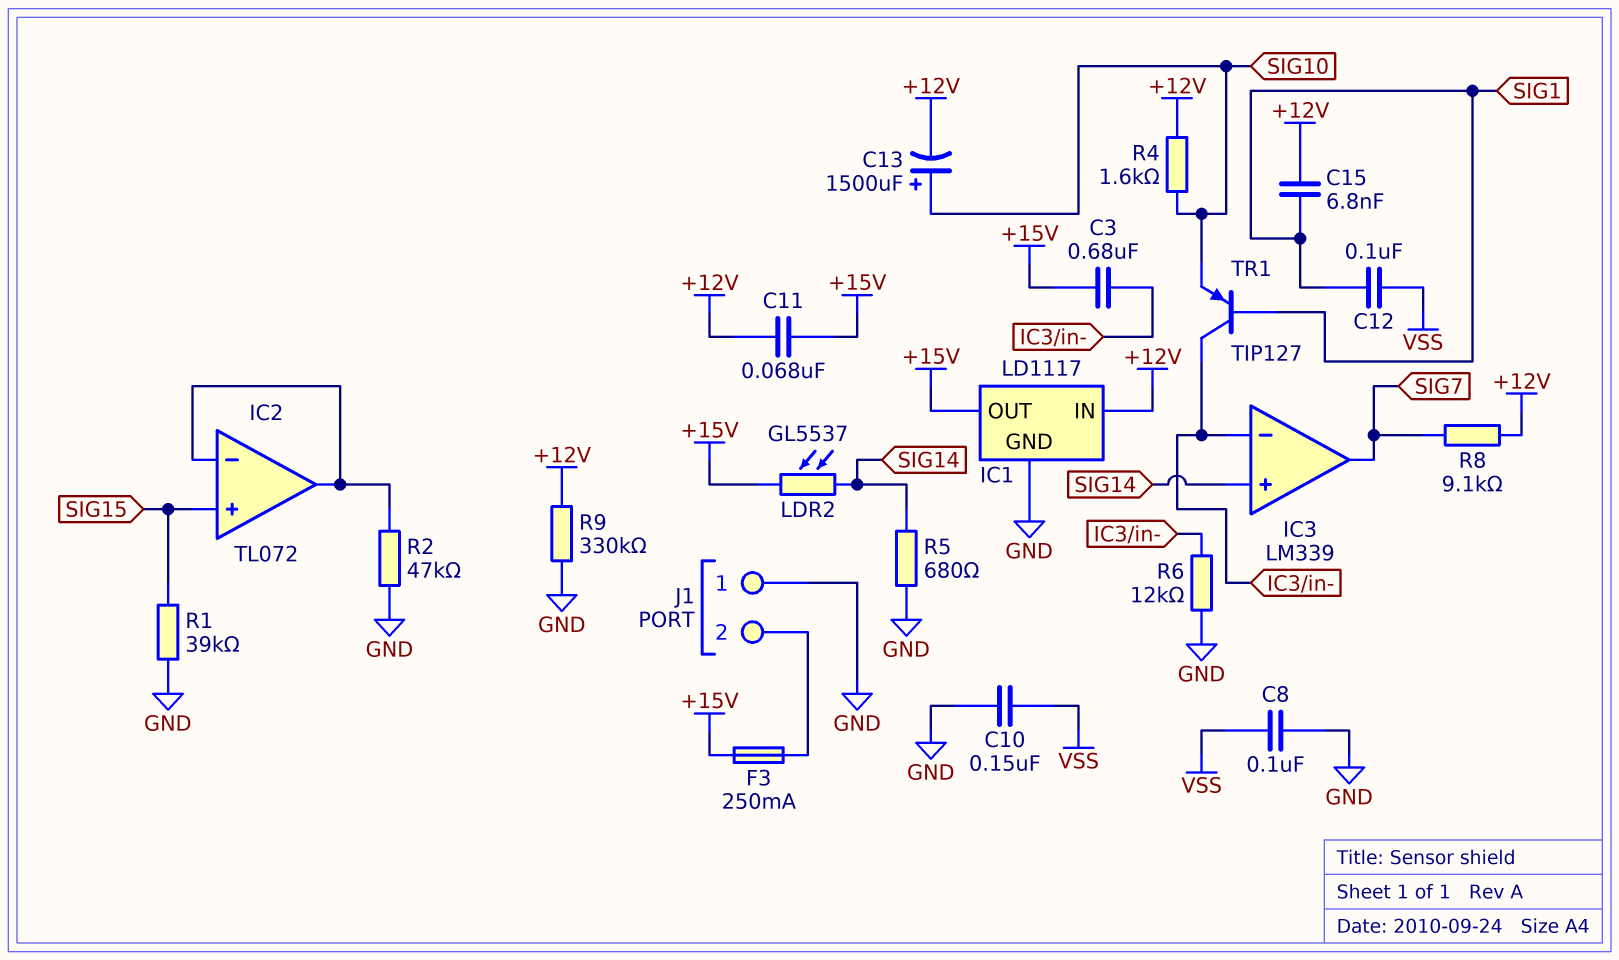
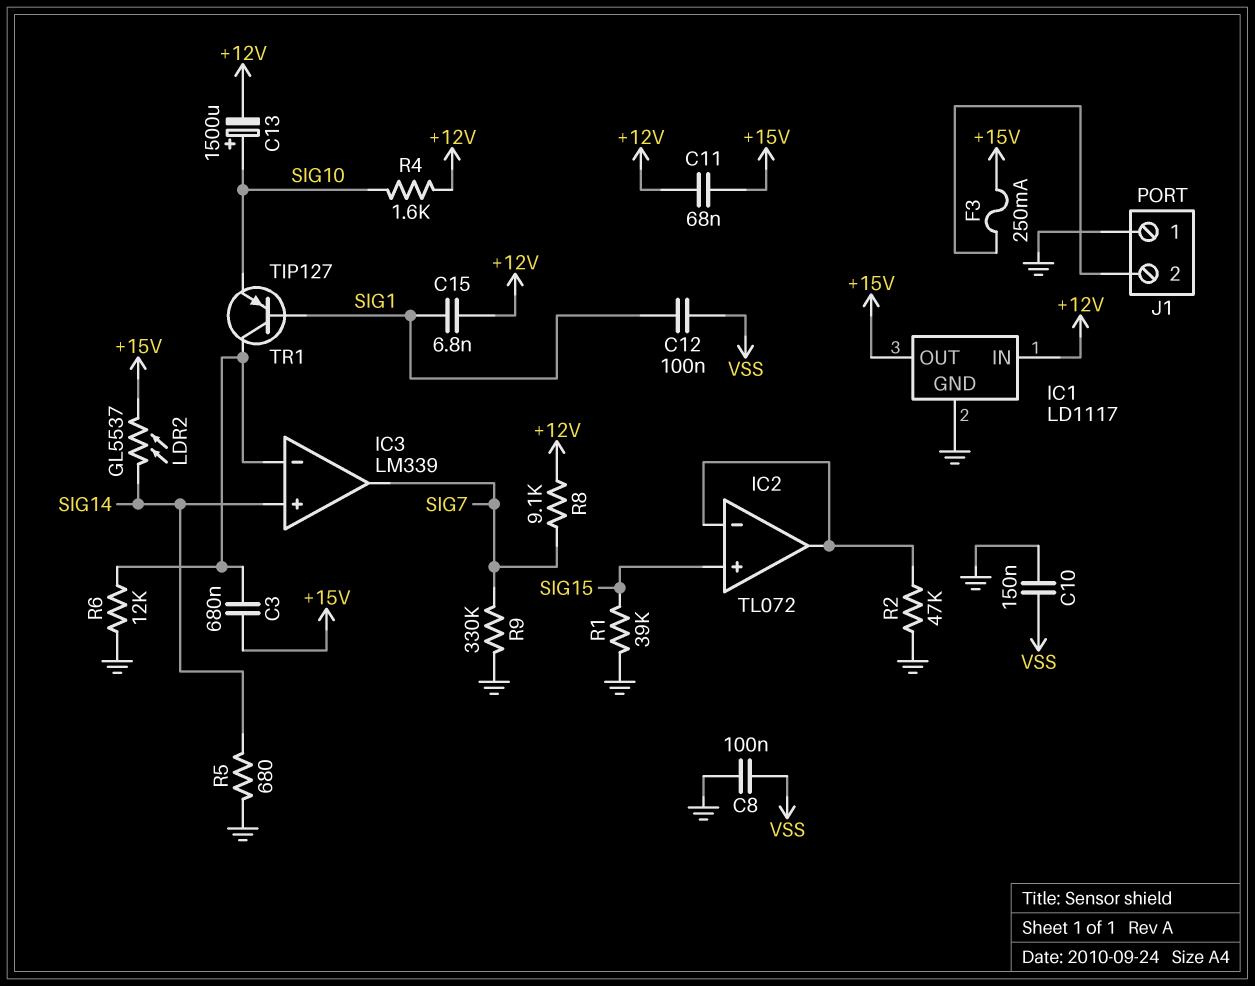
R9: 330k (+12V, GND) -> 330k (GND, SIG7)

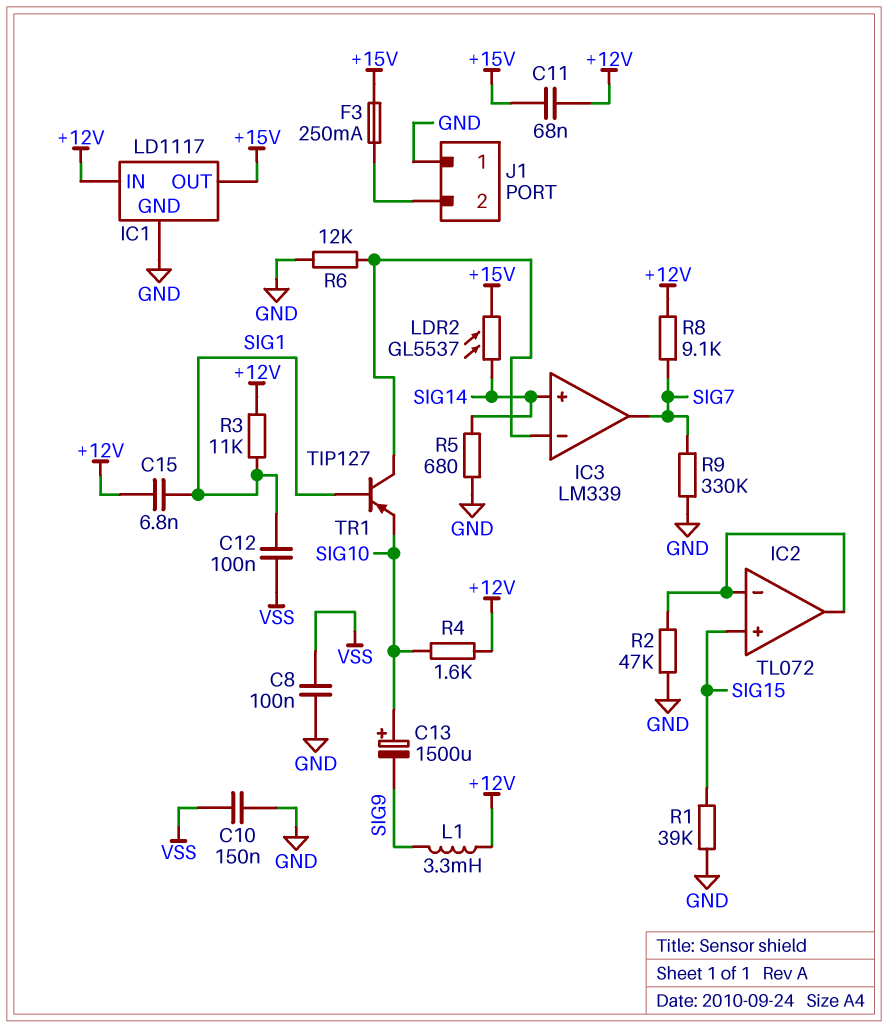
C3: 680nF (+15V, IC3/in-) -> none
C13: 1500uF (plus SIG10, minus +12V) -> 1500uF (plus SIG10, minus SIG9)
L1: none -> 3.3mH (+12V, SIG9)
R3: none -> 11k (+12V, SIG1)

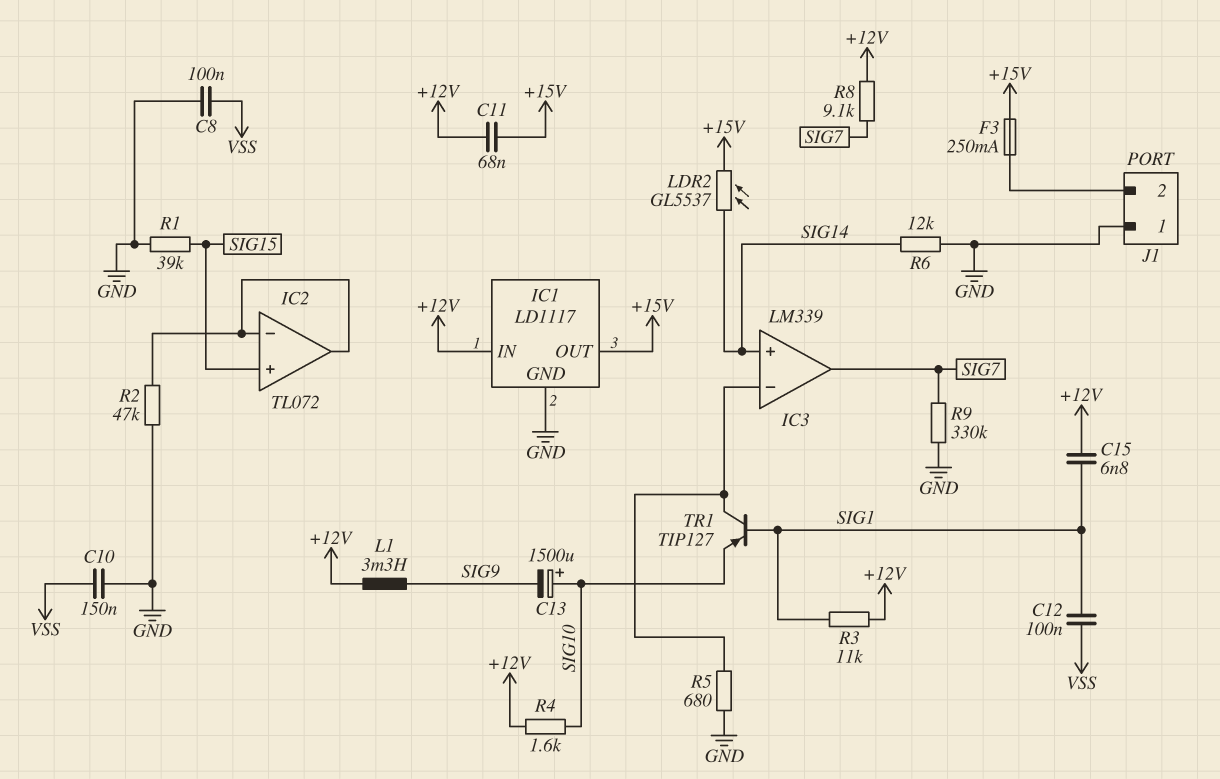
R5: 680 (GND, SIG14) -> 680 (GND, IC3/in-)
R6: 12k (GND, IC3/in-) -> 12k (GND, SIG14)

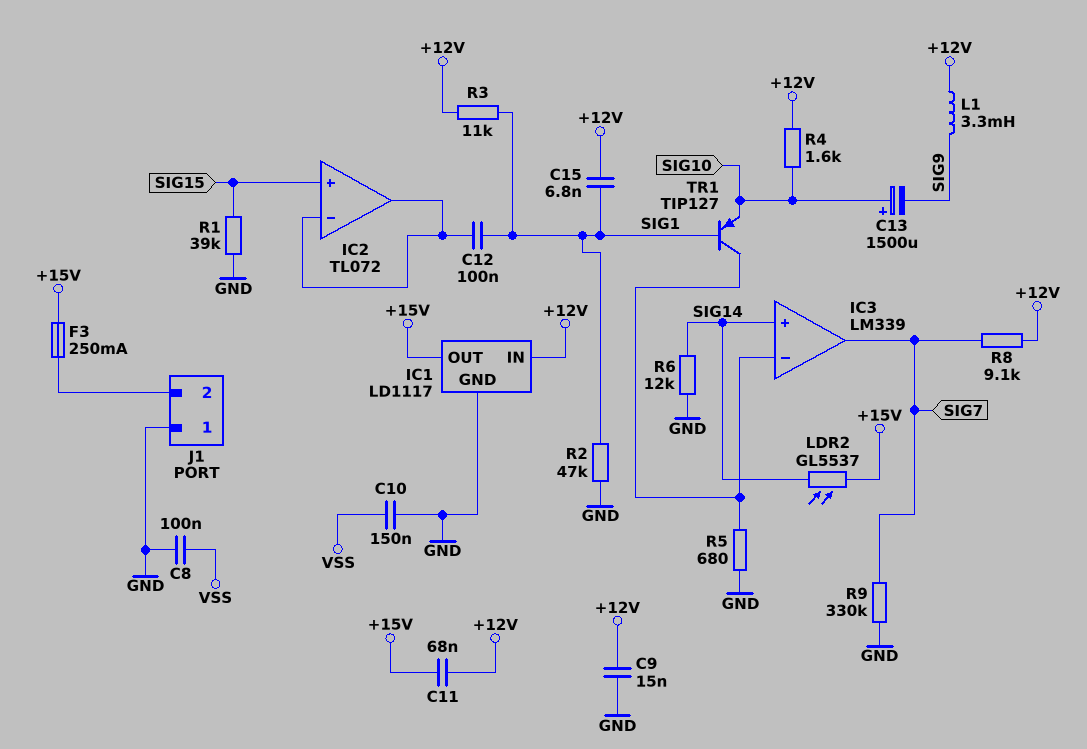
C9: none -> 15nF (+12V, GND)
C12: 100nF (SIG1, VSS) -> 100nF (IC2/in-, SIG1)
R2: 47k (GND, IC2/in-) -> 47k (GND, SIG1)

